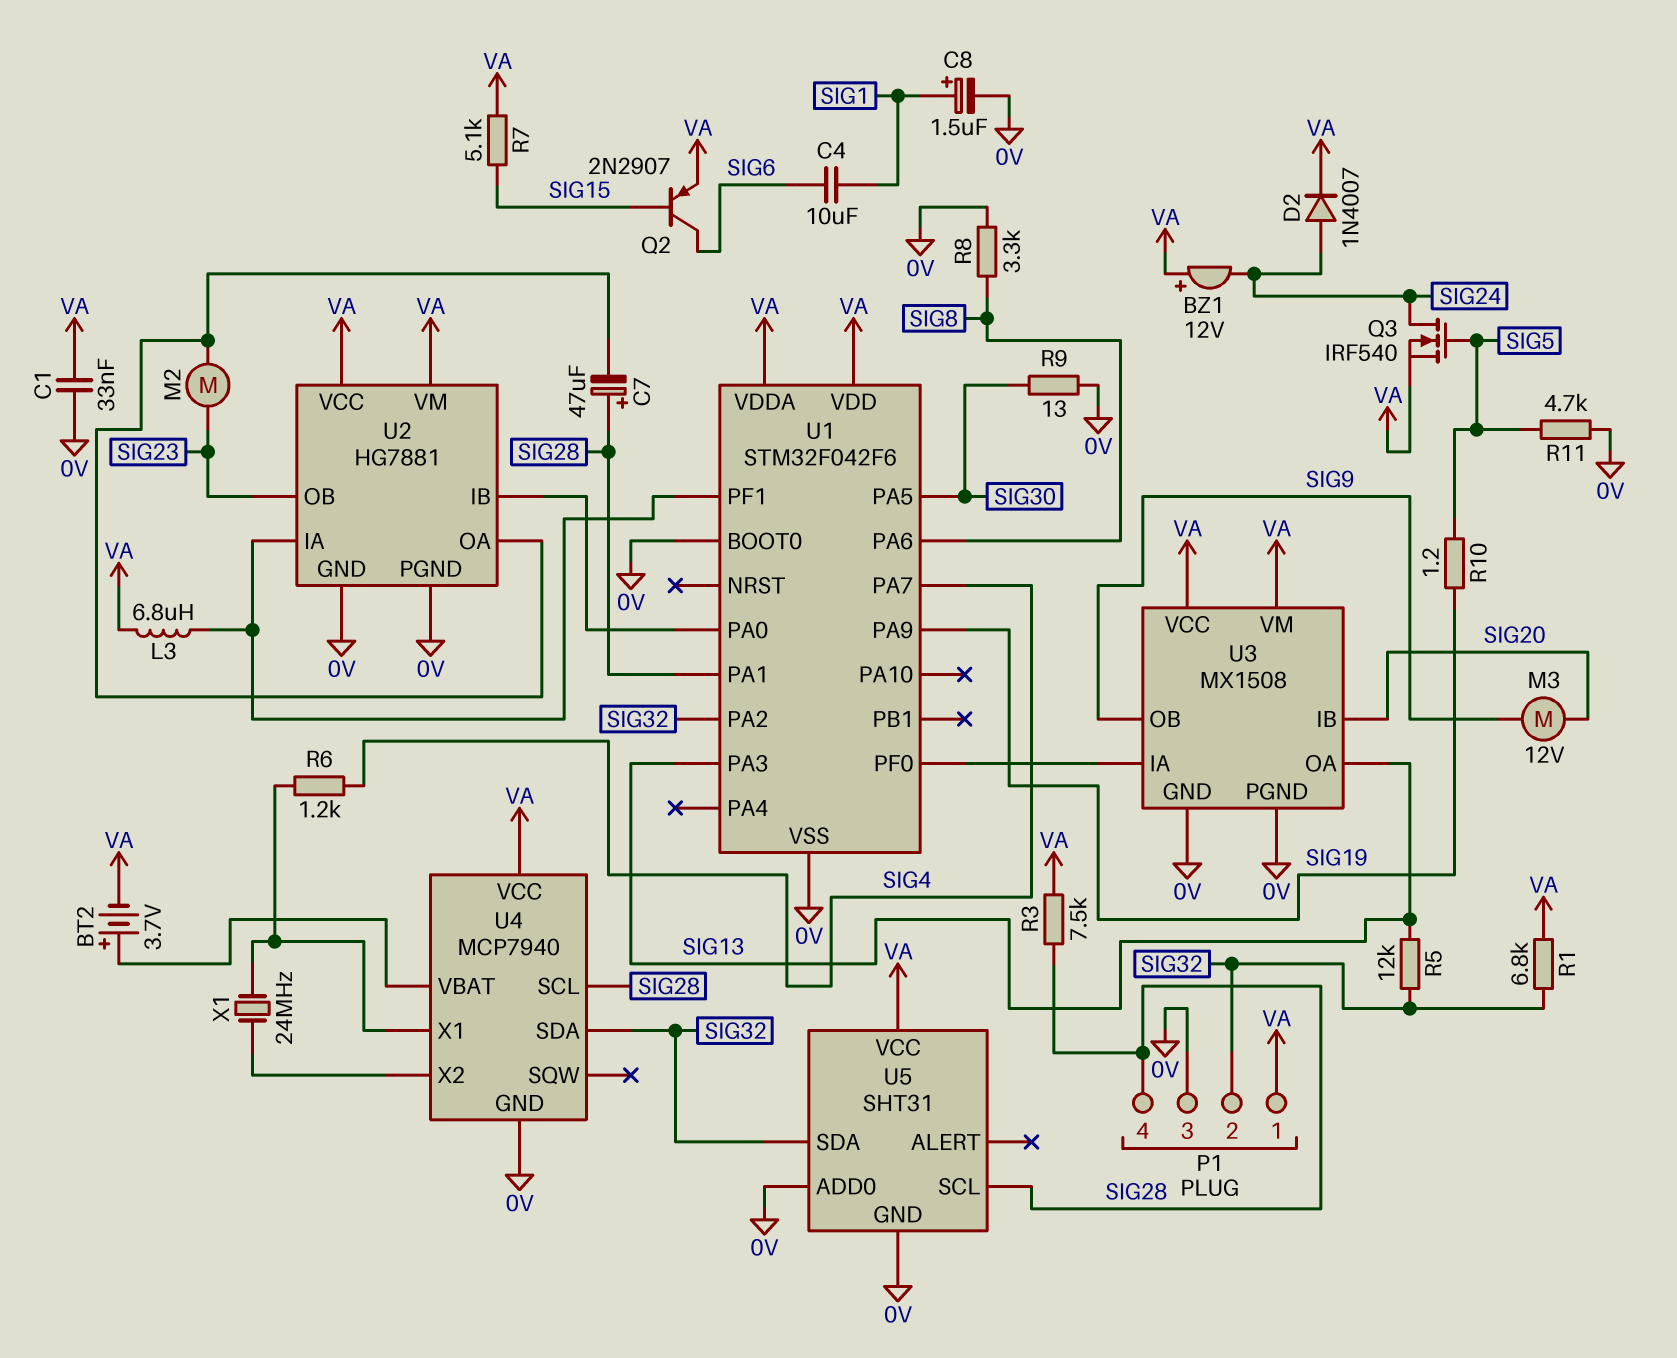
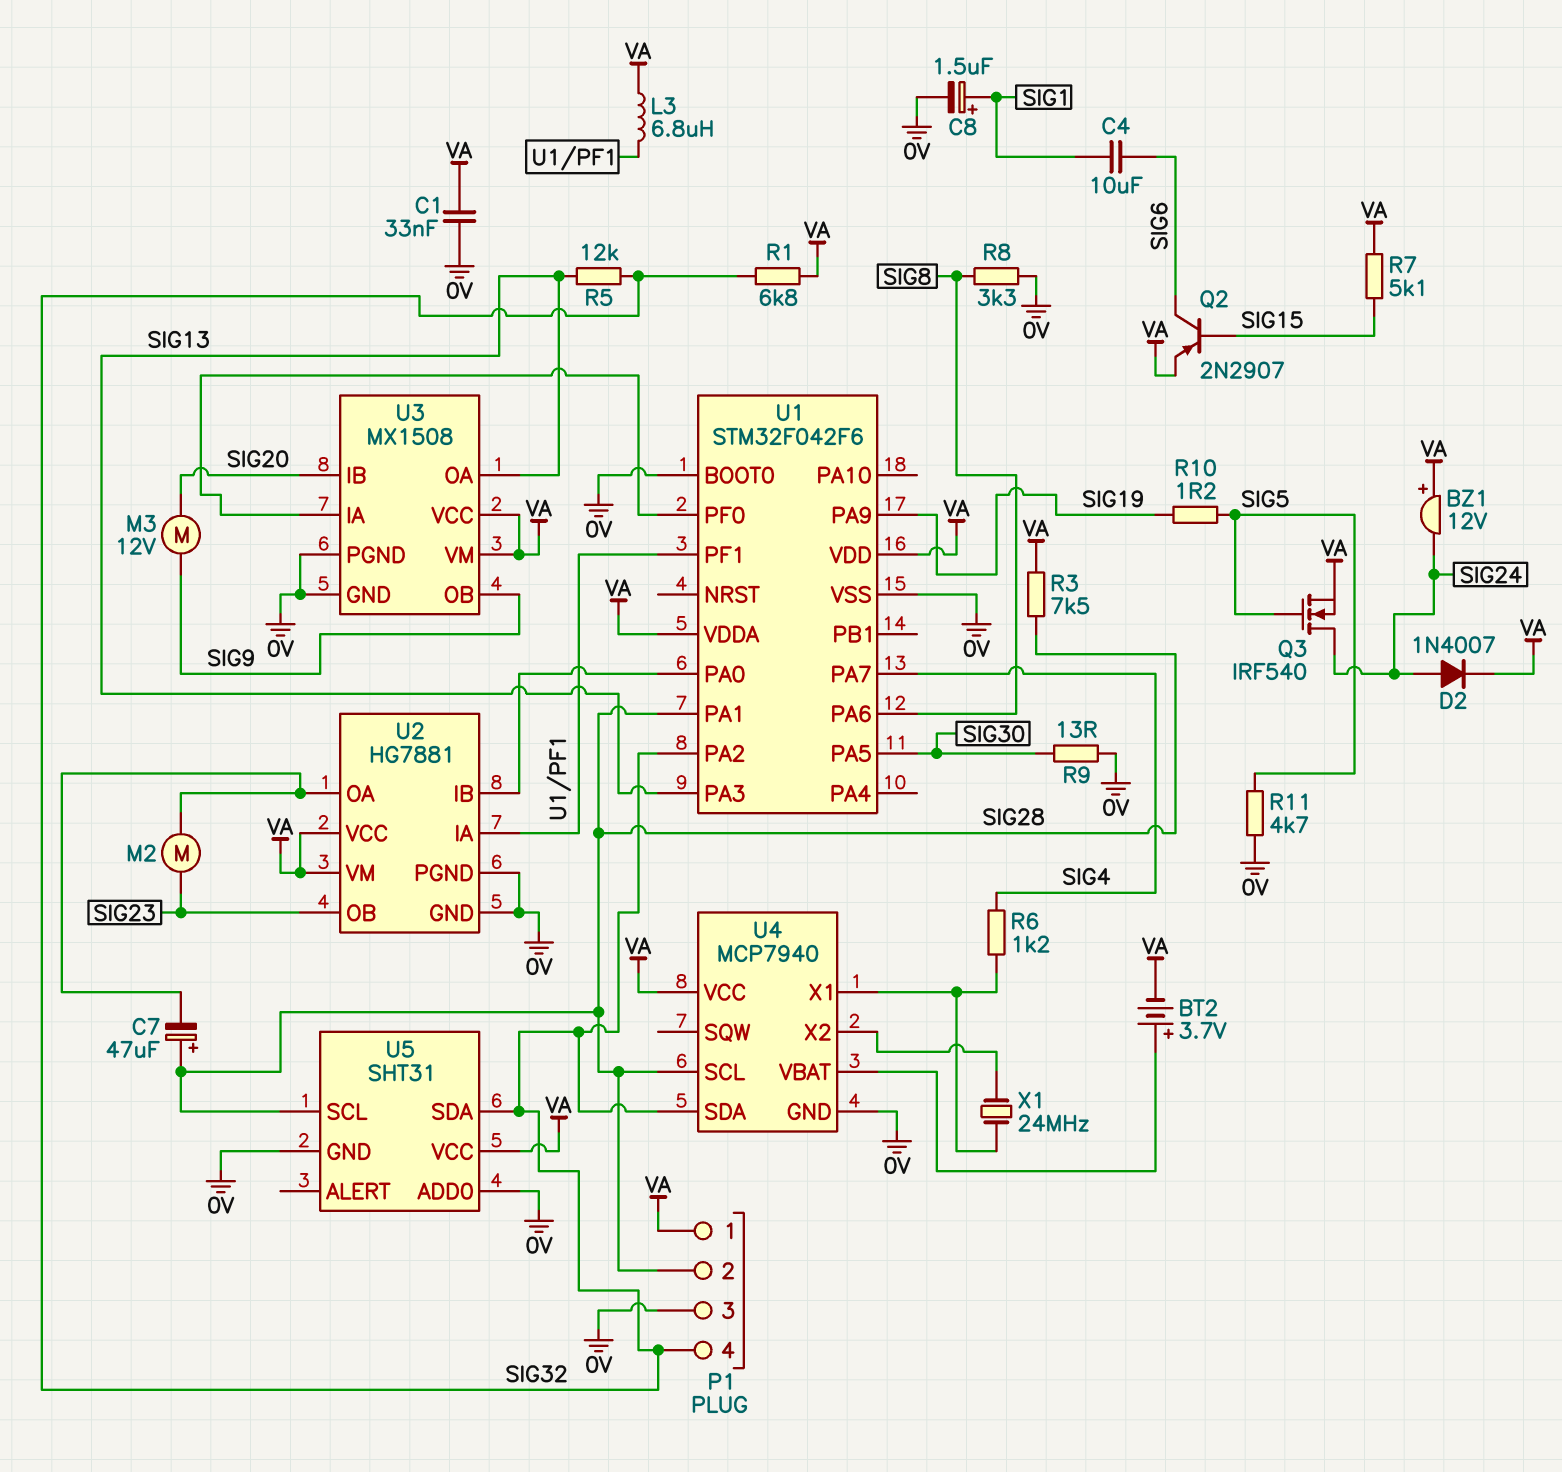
P1 pin 2: SIG32 -> SIG28
P1 pin 4: SIG28 -> SIG32

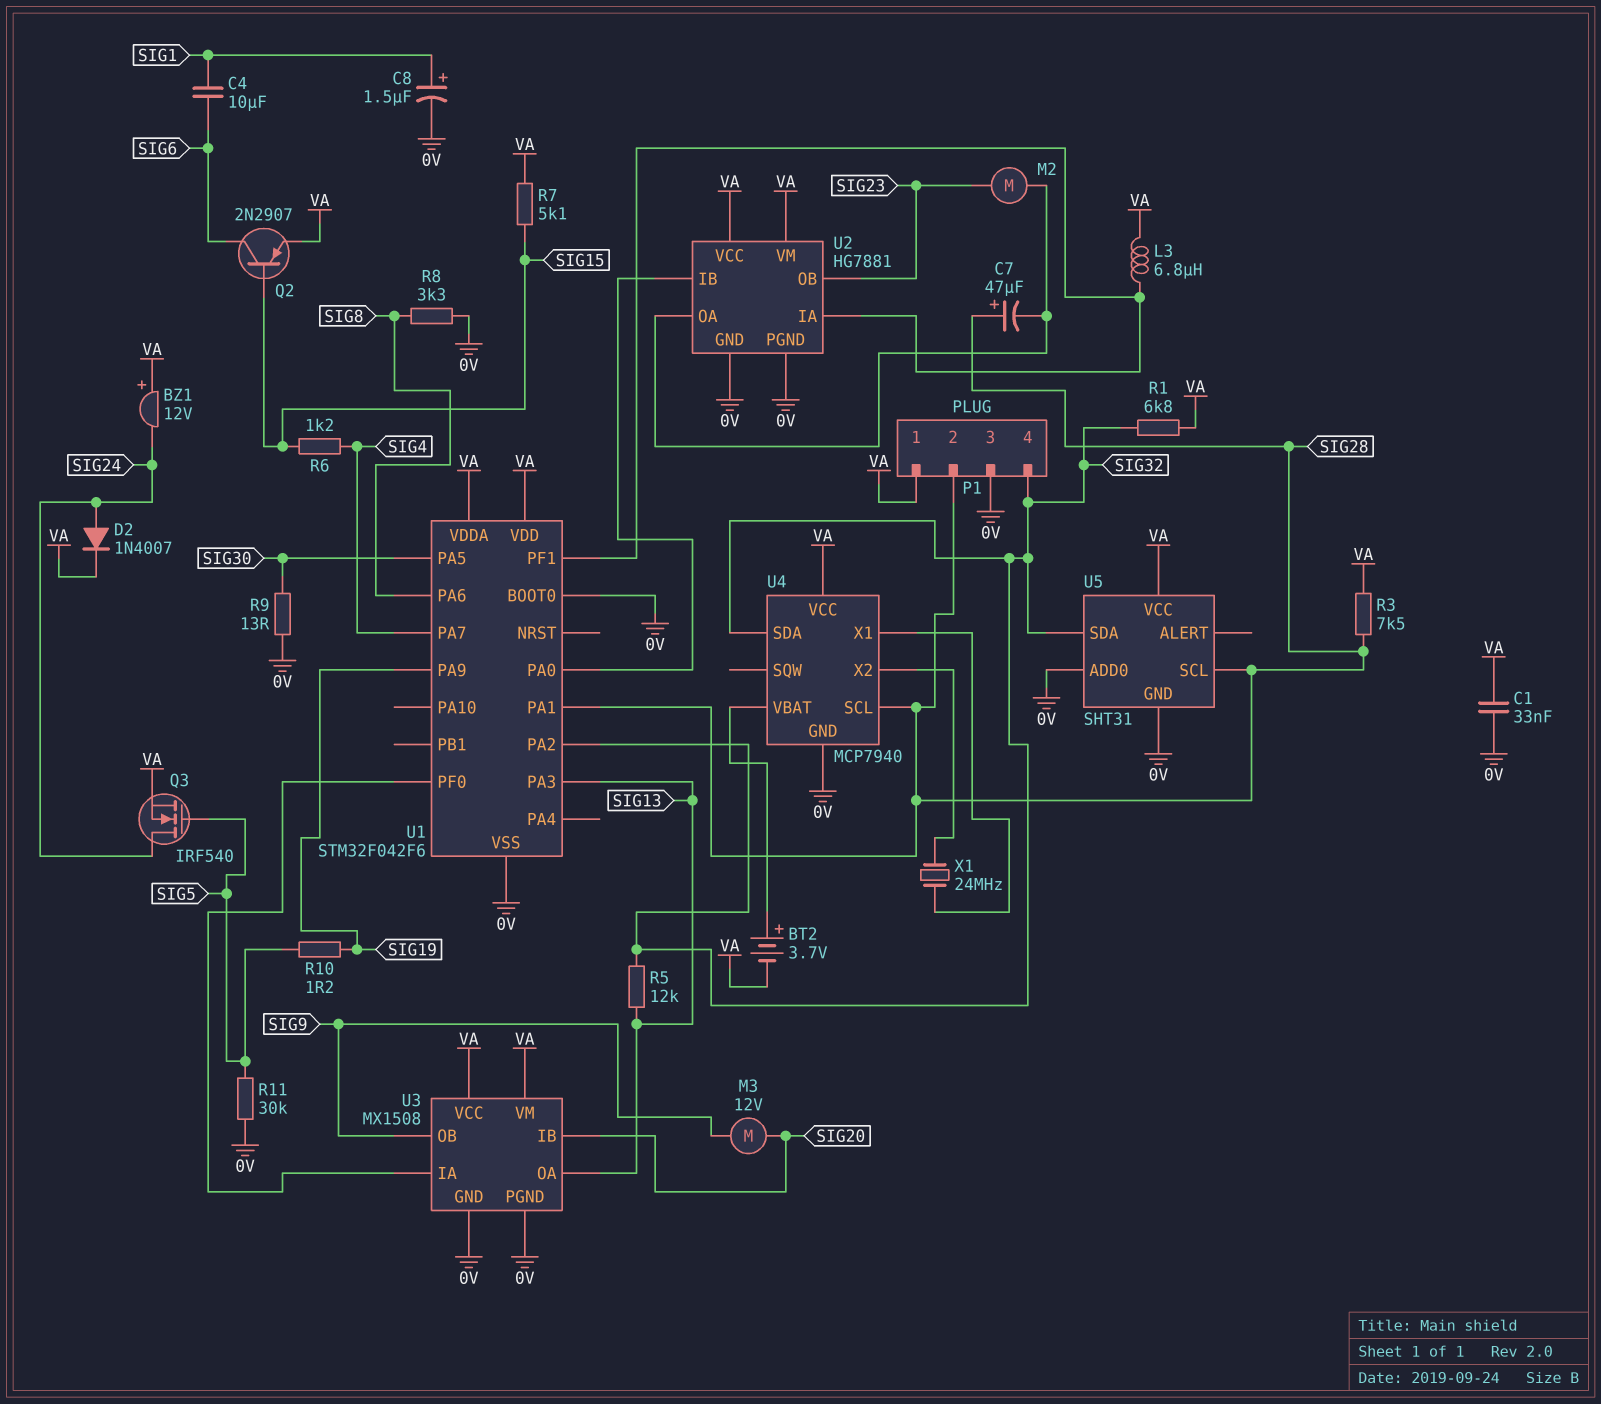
R6: 1.2k (SIG4, U4/X1) -> 1.2k (SIG4, SIG15)
R11: 4.7k (0V, SIG5) -> 30k (0V, SIG5)

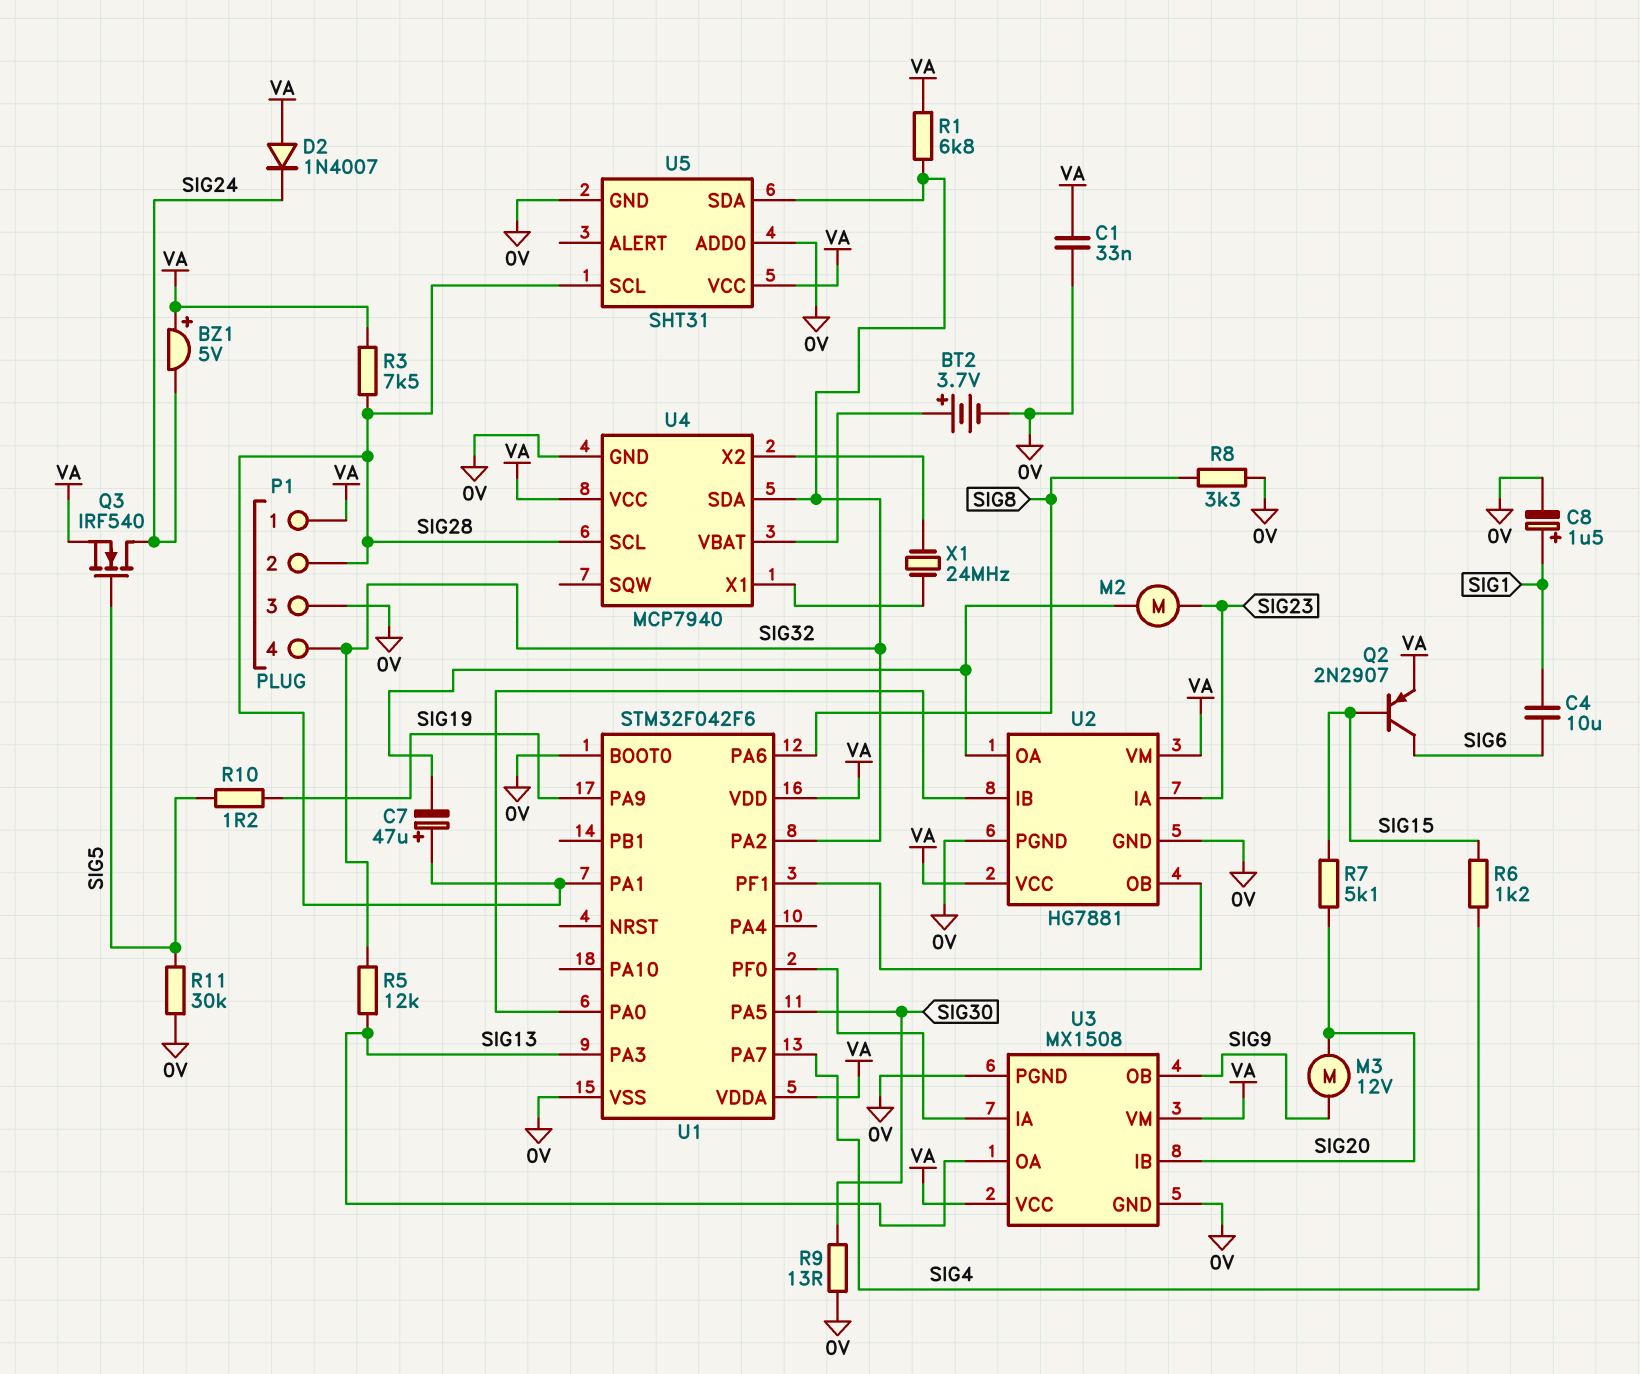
BT2: 3.7V (plus U4/VBAT, minus VA) -> 3.7V (plus U4/VBAT, minus 0V)
BZ1: buzzer 12V (plus VA, minus SIG24) -> buzzer 5V (plus VA, minus SIG24)
D2: diode 1N4007 (A SIG24, K VA) -> diode 1N4007 (A VA, K SIG24)
L3: 6.8uH (U1/PF1, VA) -> none
R7: 5.1k (SIG15, VA) -> 5.1k (SIG15, SIG20)
U2 pin IA: U1/PF1 -> SIG23
U2 pin OB: SIG23 -> U1/PF1

